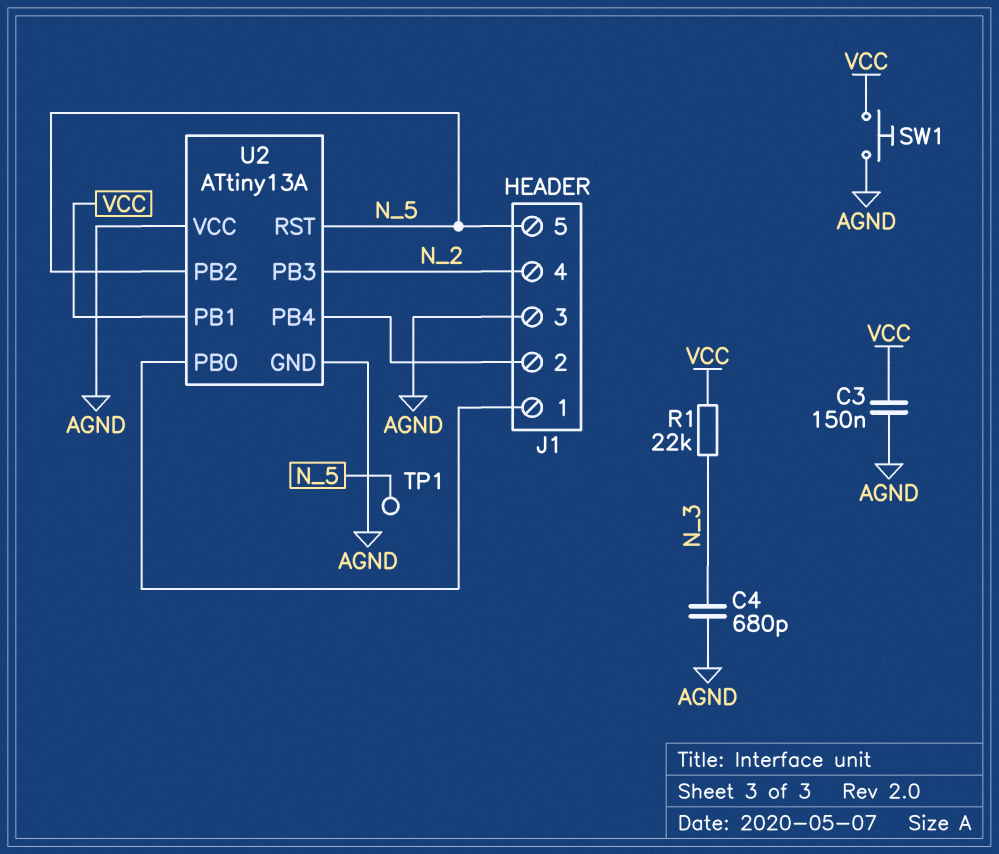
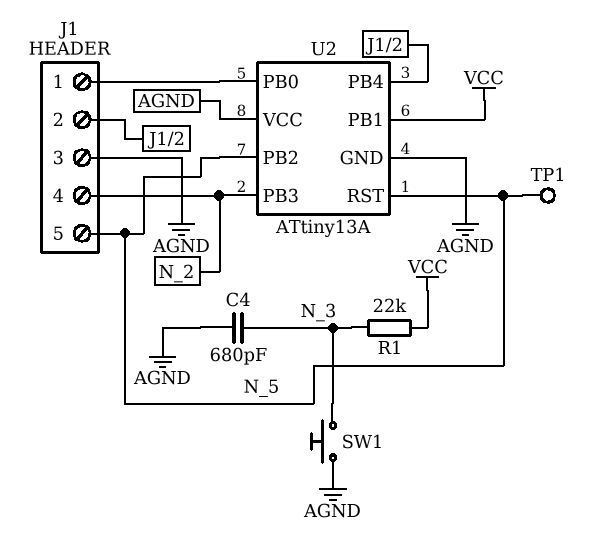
C3: 150nF (AGND, VCC) -> none
SW1: button (AGND, VCC) -> button (AGND, N_3)

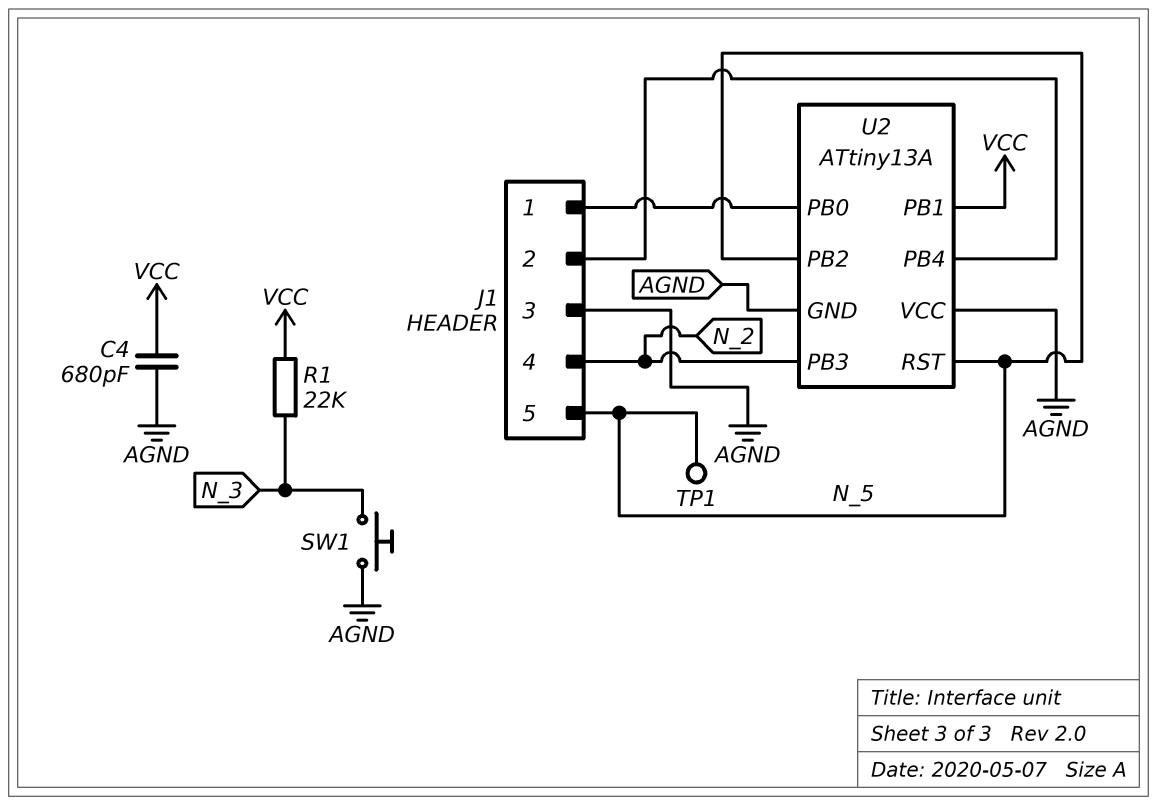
C4: 680pF (AGND, N_3) -> 680pF (AGND, VCC)

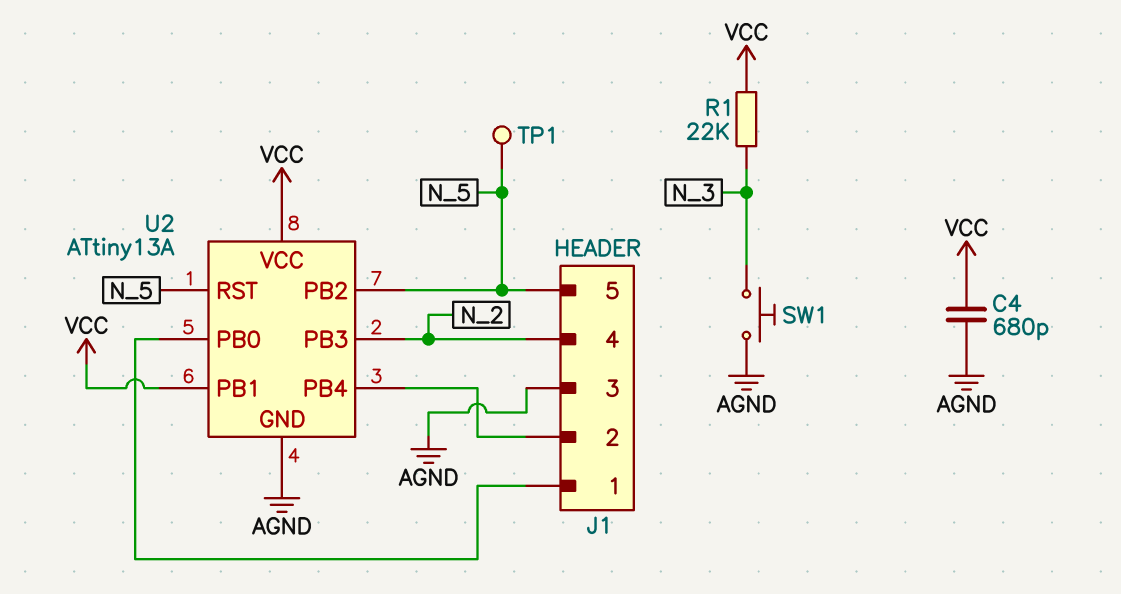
U2 pin VCC: AGND -> VCC

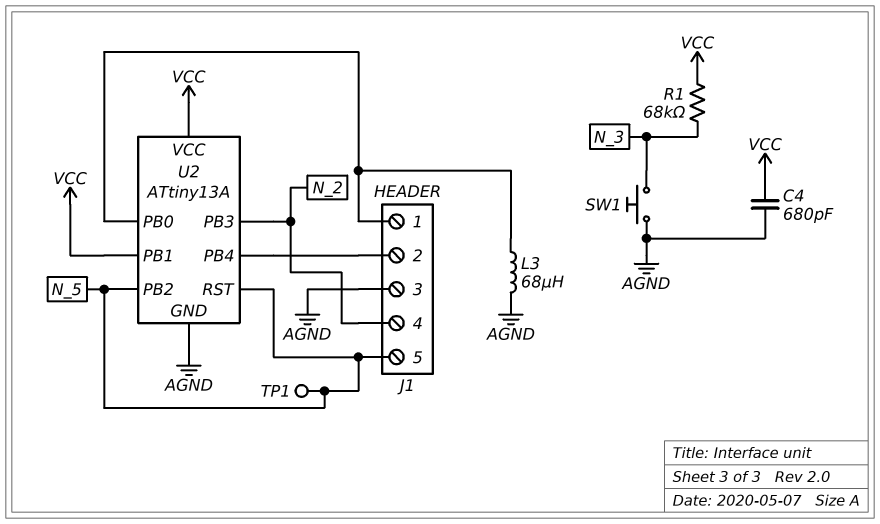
L3: none -> 68uH (AGND, J1/1)
R1: 22k (N_3, VCC) -> 68k (N_3, VCC)

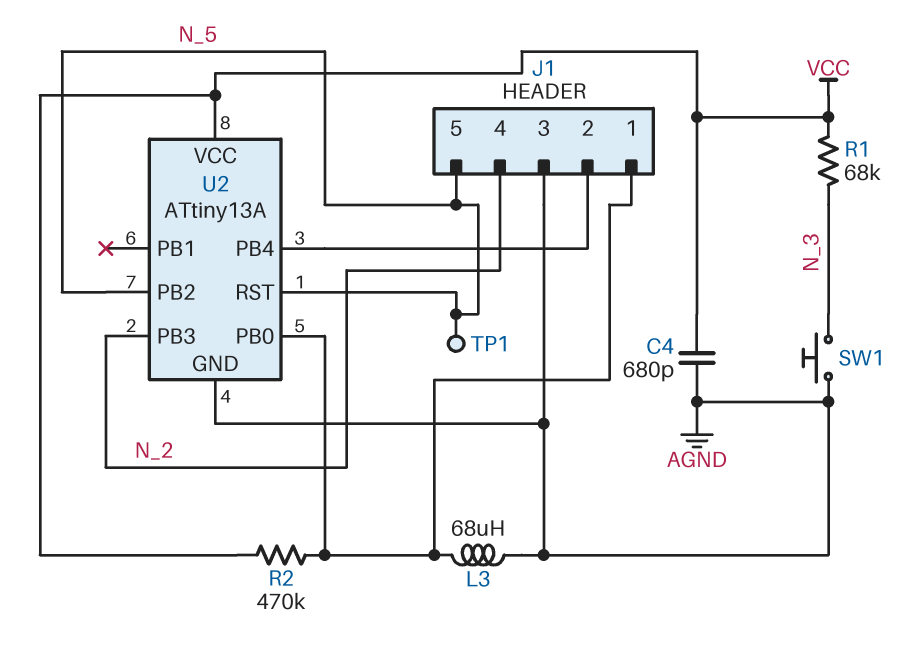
R2: none -> 470k (J1/1, VCC)
U2 pin PB1: VCC -> none

